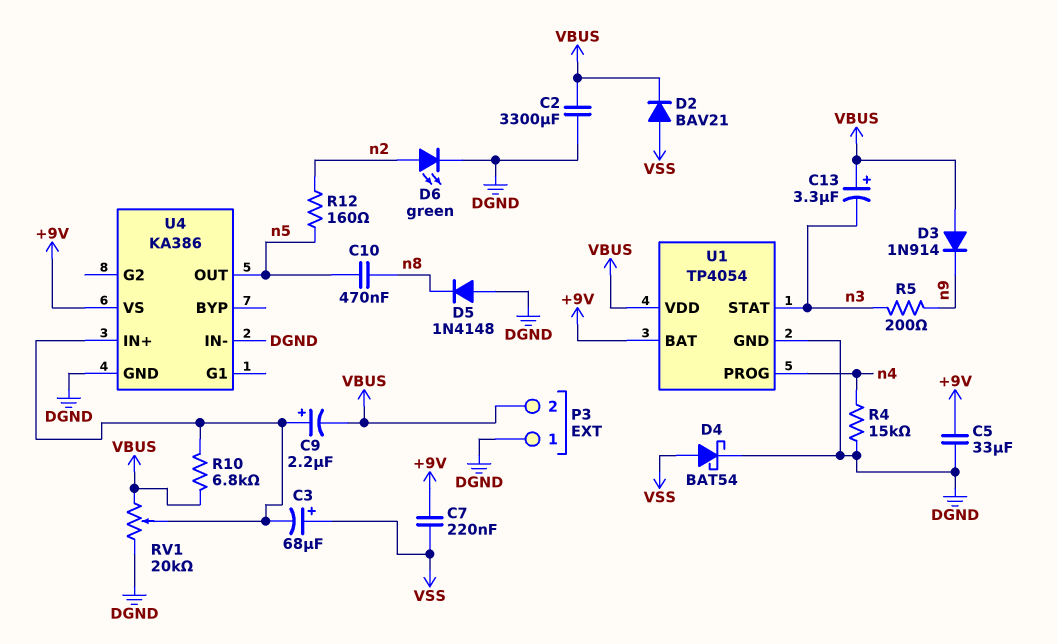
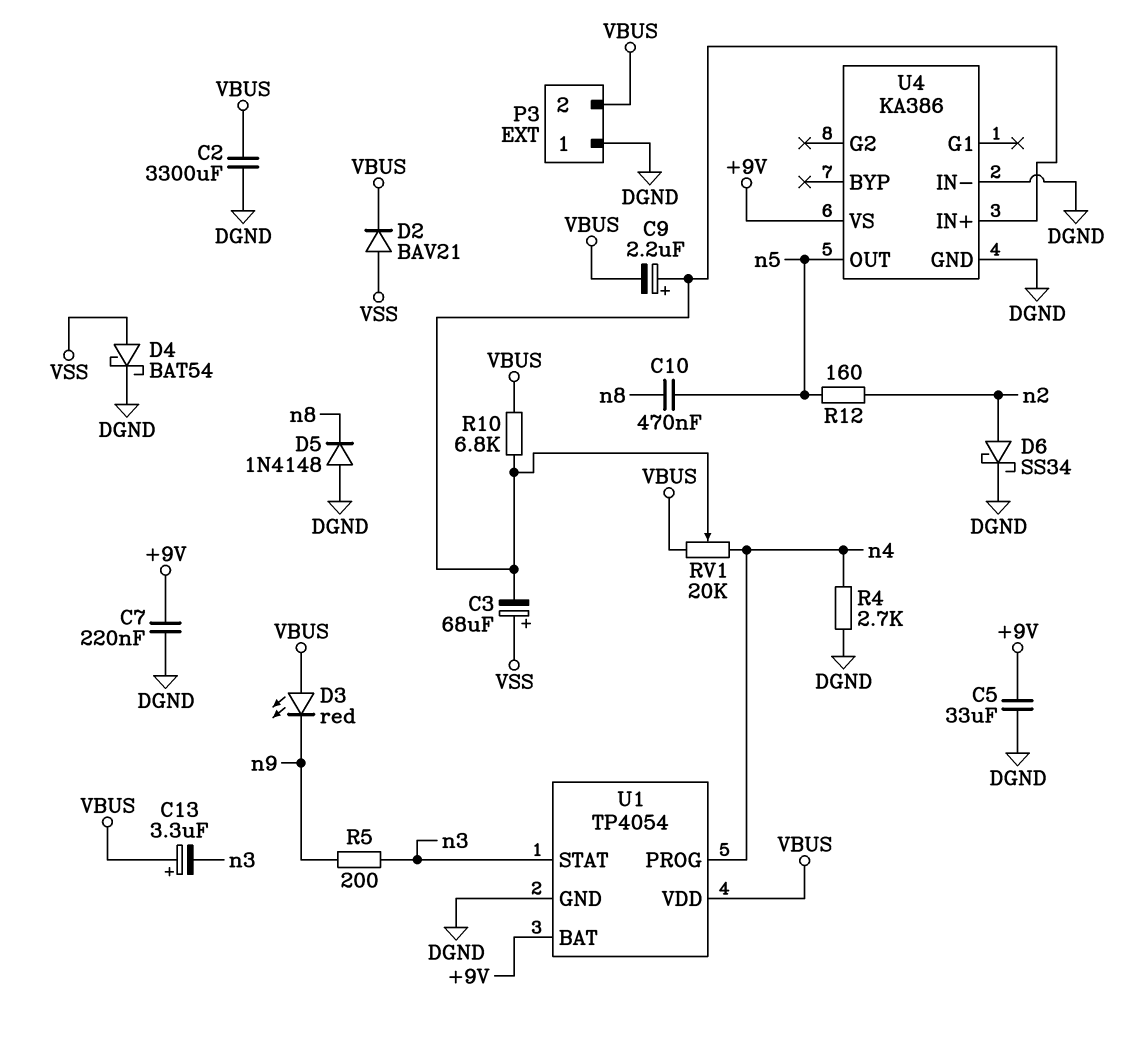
C7: 220nF (+9V, VSS) -> 220nF (+9V, DGND)
D3: diode 1N914 (A VBUS, K n9) -> LED red (A VBUS, K n9)
D6: LED green (A n2, K DGND) -> schottky SS34 (A n2, K DGND)
R4: 15k (DGND, n4) -> 2.7k (DGND, n4)
RV1: 20k (DGND, VBUS, wiper U4/IN+) -> 20k (VBUS, n4, wiper U4/IN+)

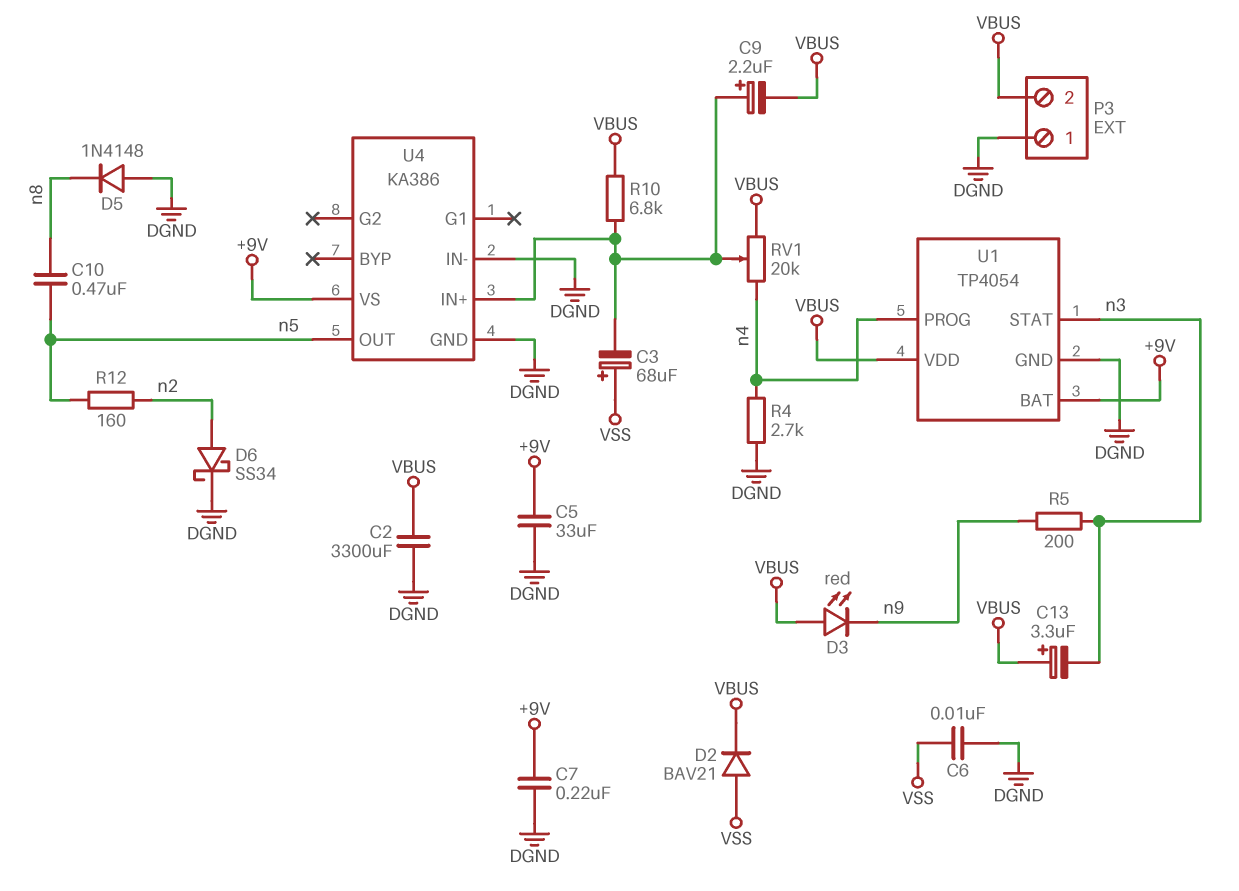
C6: none -> 10nF (DGND, VSS)
D4: schottky BAT54 (A VSS, K DGND) -> none

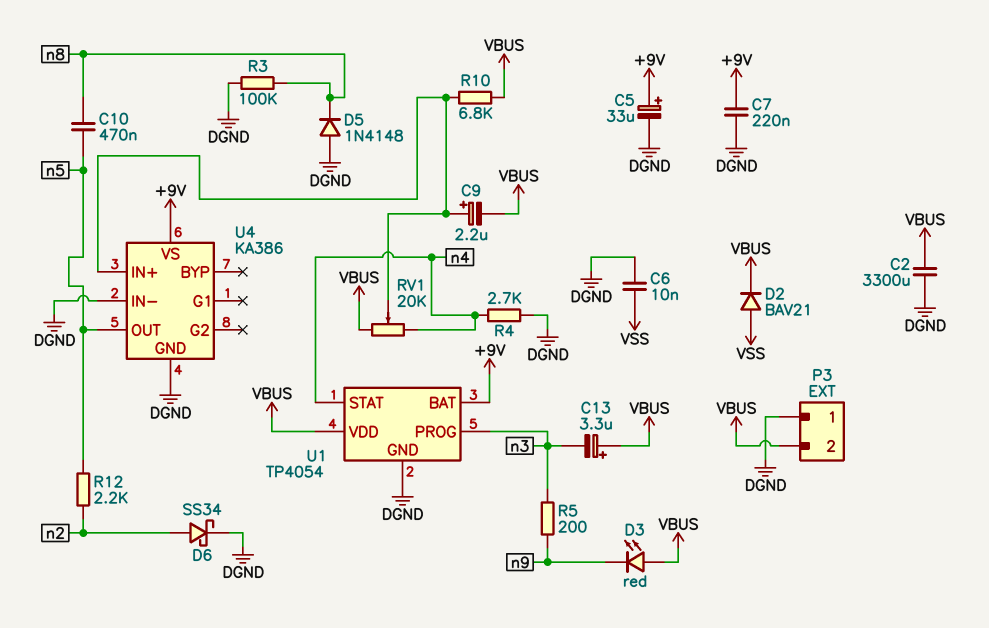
C3: 68uF (plus VSS, minus U4/IN+) -> none
C5: 33uF (+9V, DGND) -> 33uF (plus +9V, minus DGND)
R3: none -> 100k (DGND, n8)
R12: 160 (n2, n5) -> 2.2k (n2, n5)
U1 pin PROG: n4 -> n3
U1 pin STAT: n3 -> n4

